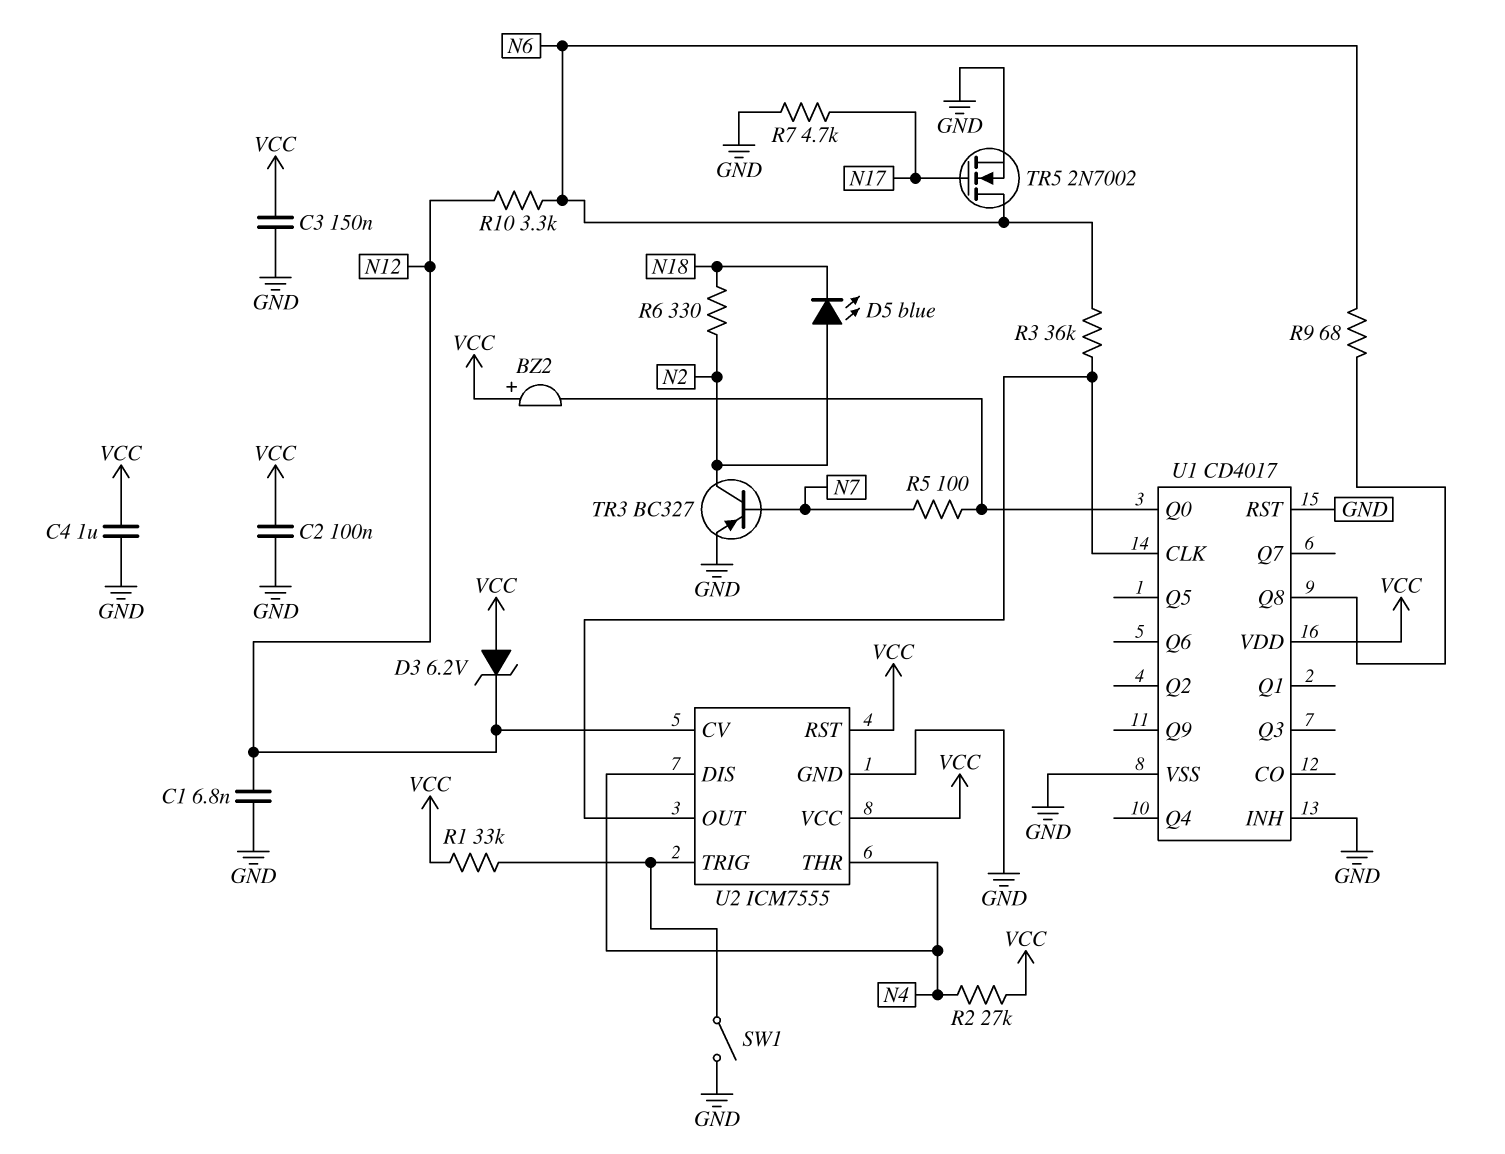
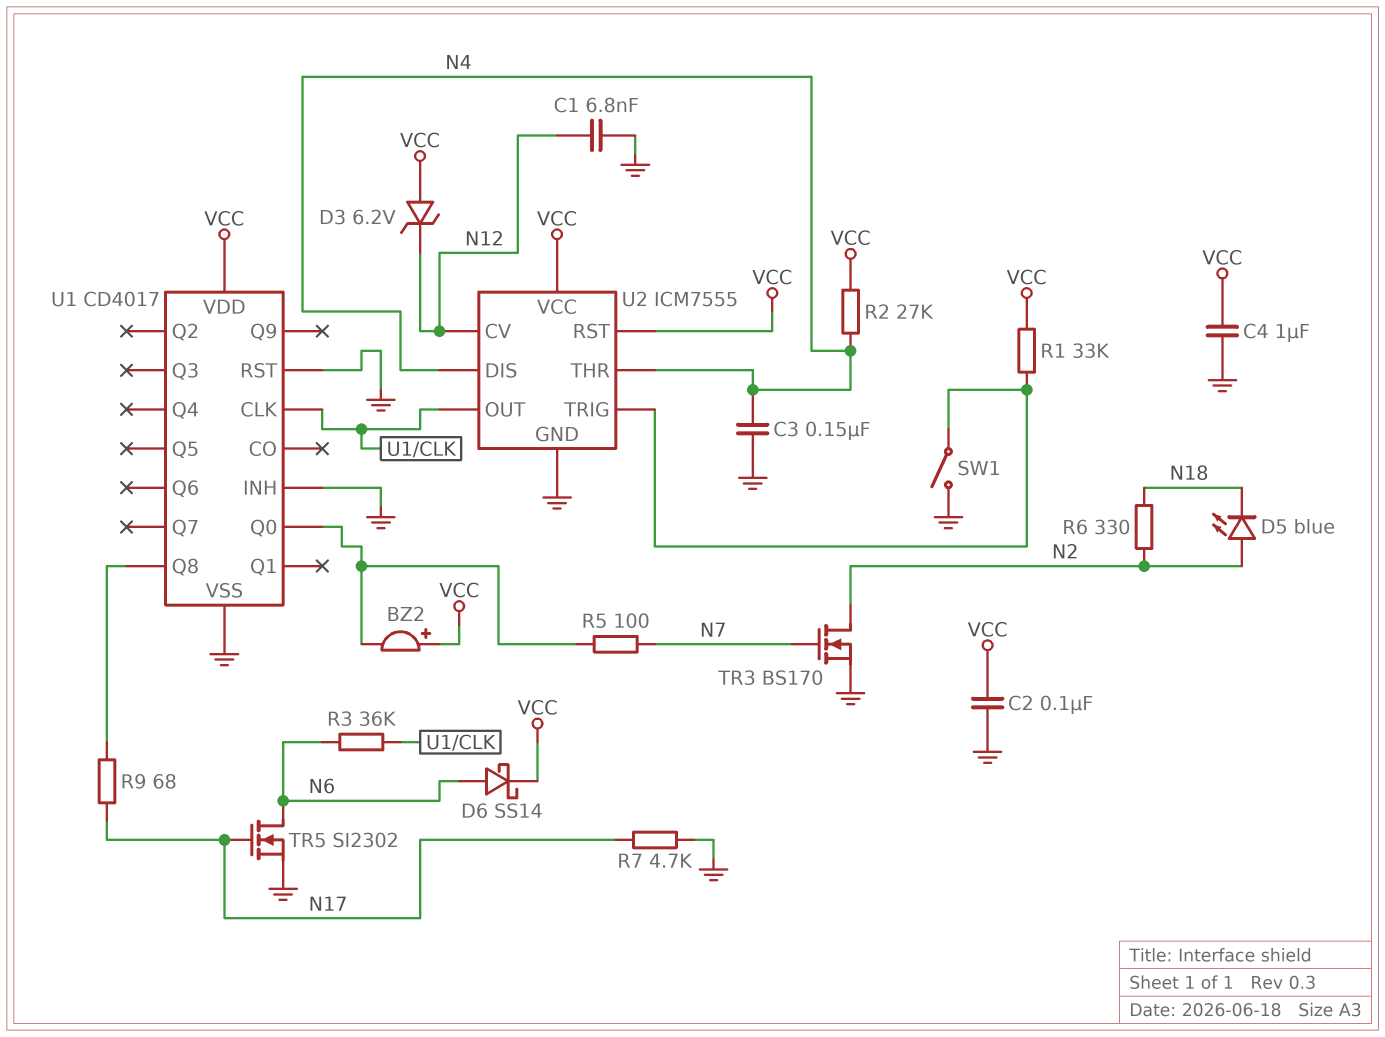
C3: 150nF (GND, VCC) -> 150nF (GND, N4)
D6: none -> schottky SS14 (A N6, K VCC)
R9: 68 (N6, U1/Q8) -> 68 (N17, U1/Q8)
R10: 3.3k (N6, N12) -> none
TR3: PNP BC327 (B N7, C N2, E GND) -> NMOS BS170 (G N7, D N2, S GND)
TR5: NMOS 2N7002 (G N17, D N6, S GND) -> NMOS SI2302 (G N17, D N6, S GND)

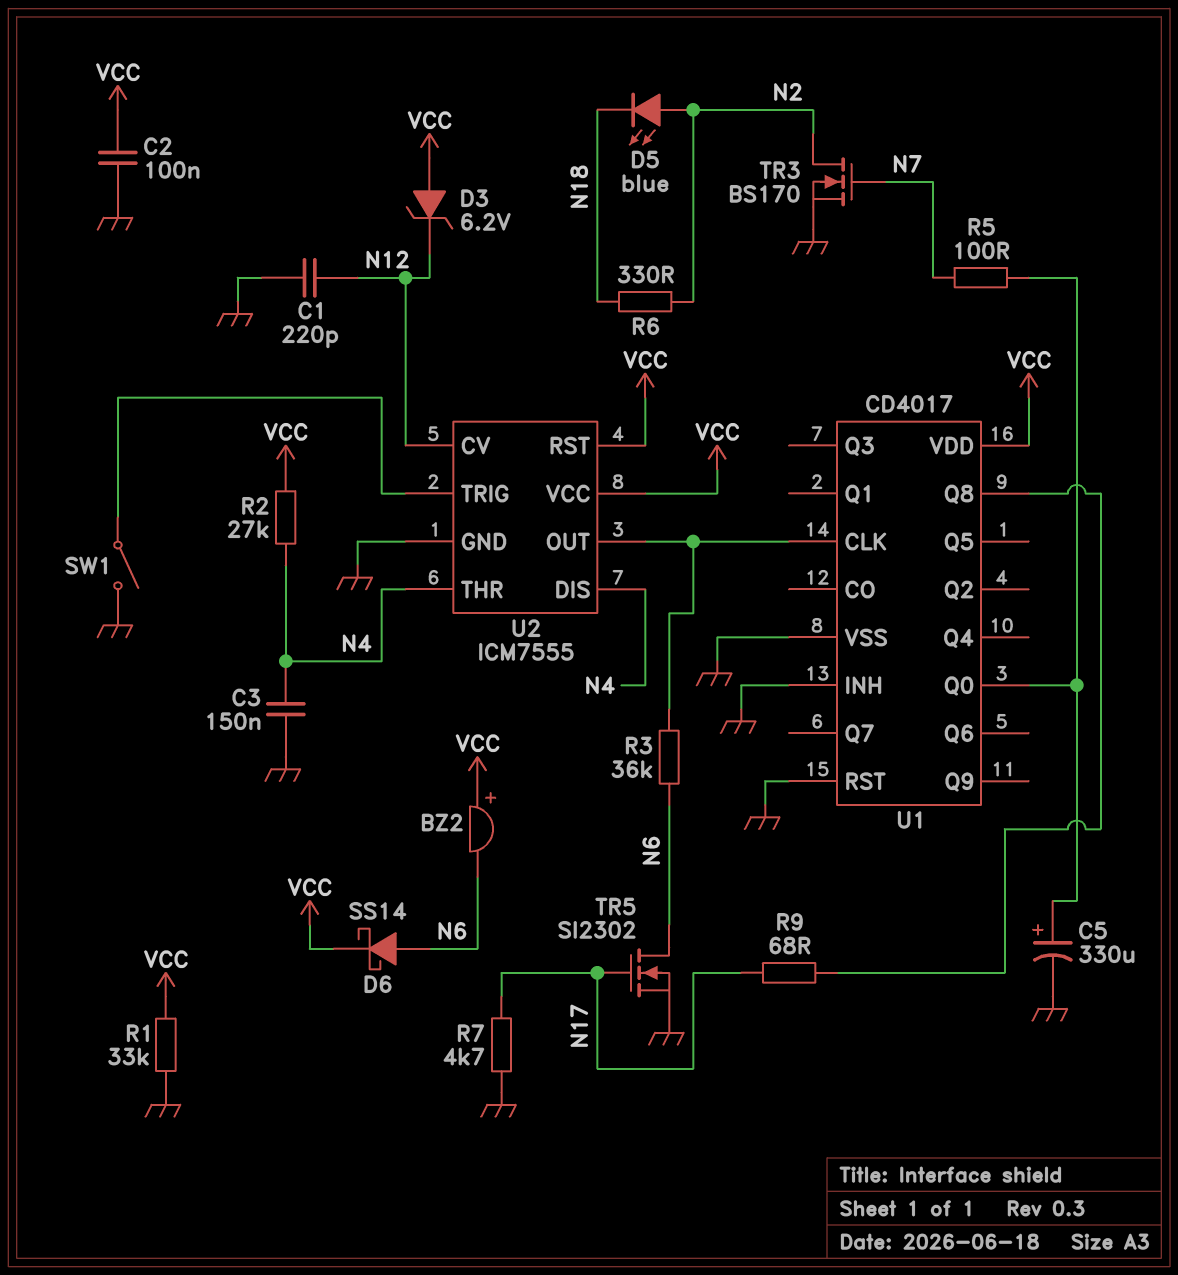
BZ2: buzzer (plus VCC, minus U1/Q0) -> buzzer (plus VCC, minus N6)
C1: 6.8nF (GND, N12) -> 220pF (GND, N12)
C4: 1uF (GND, VCC) -> none
C5: none -> 330uF (plus U1/Q0, minus GND)
R1: 33k (U2/TRIG, VCC) -> 33k (GND, VCC)

